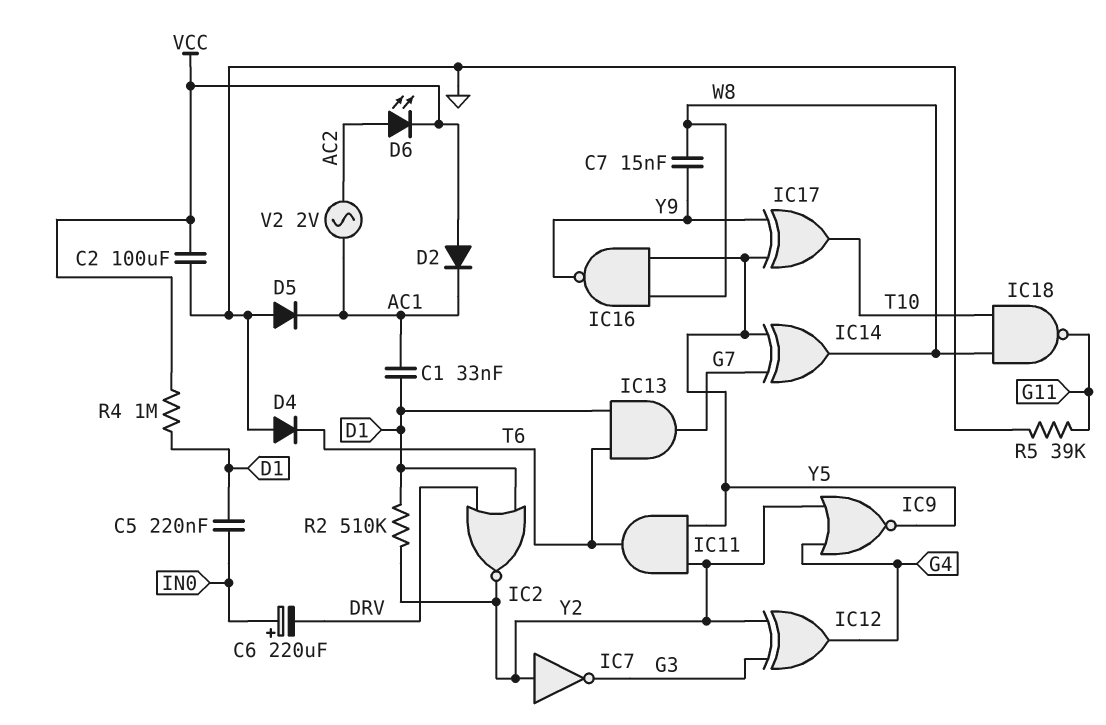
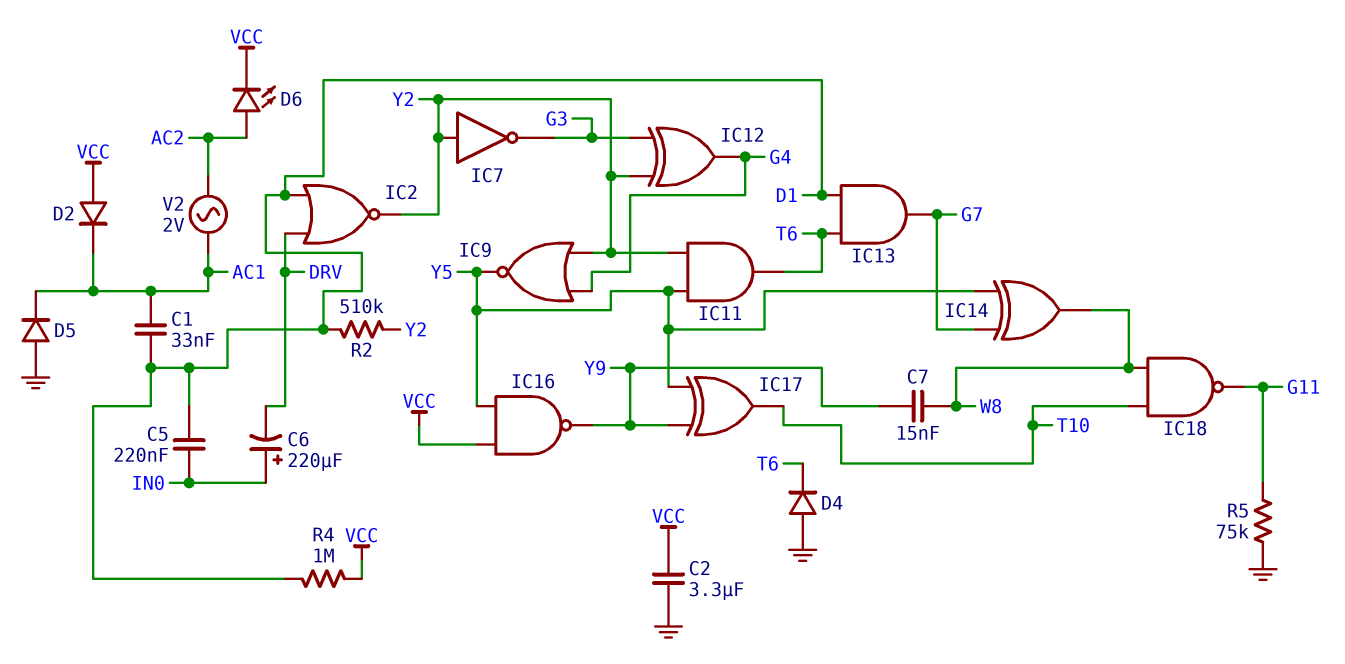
C2: 100uF (GND, VCC) -> 3.3uF (GND, VCC)
IC16: NAND (in W8, in Y5, out Y9) -> NAND (in VCC, in Y5, out Y9)
R5: 39k (G11, GND) -> 75k (G11, GND)

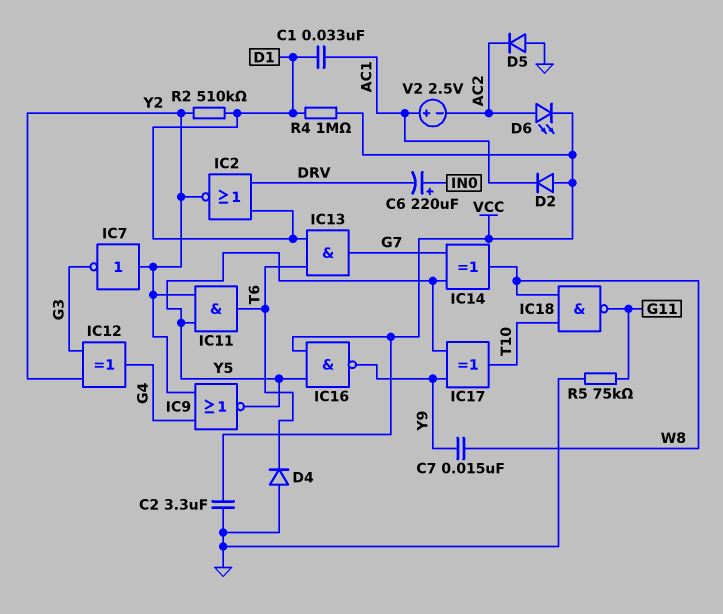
C5: 220nF (D1, IN0) -> none
D5: diode (A GND, K AC1) -> diode (A GND, K AC2)
V2: AC 2V (AC1, AC2) -> 2.5V (plus AC1, minus AC2)

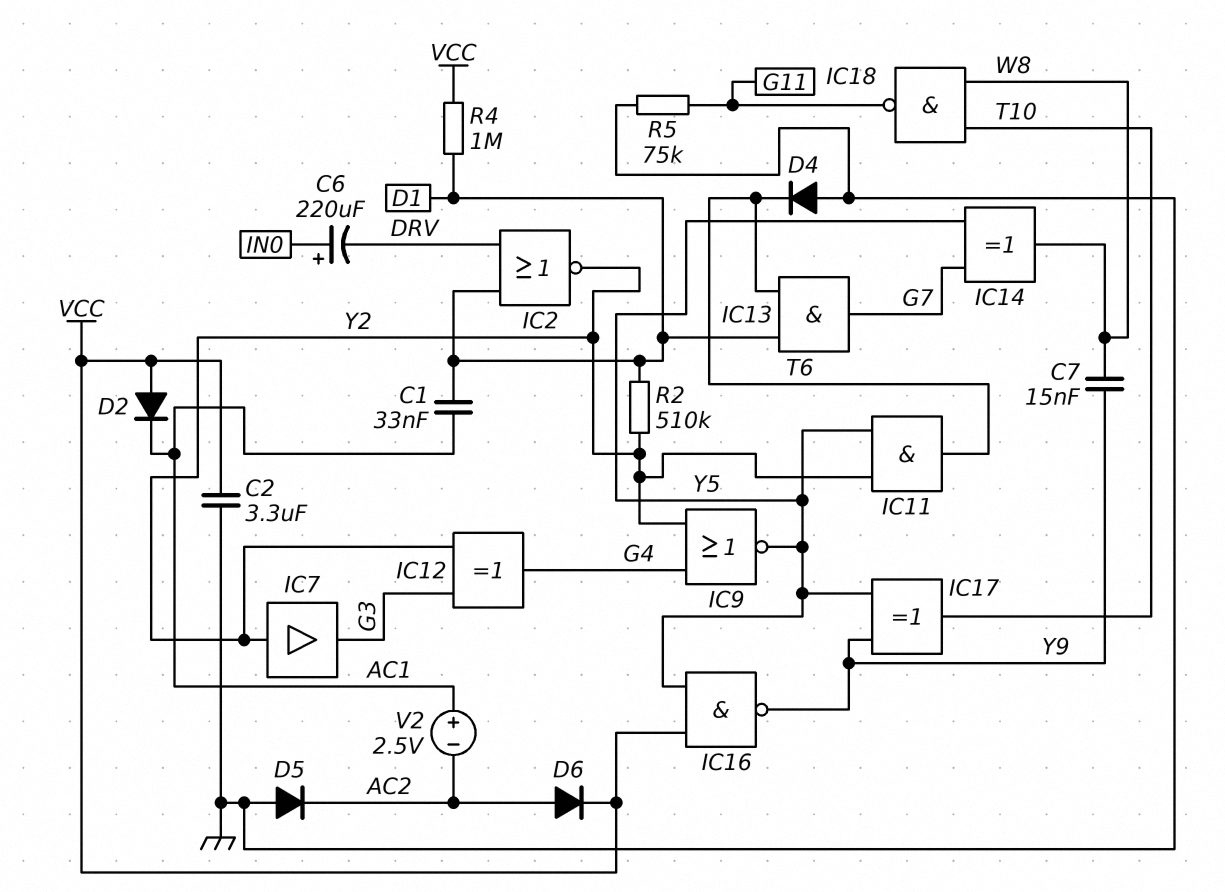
D6: LED (A AC2, K VCC) -> diode (A AC2, K VCC)
IC7: NOT (in Y2, out G3) -> buffer (in Y2, out G3)

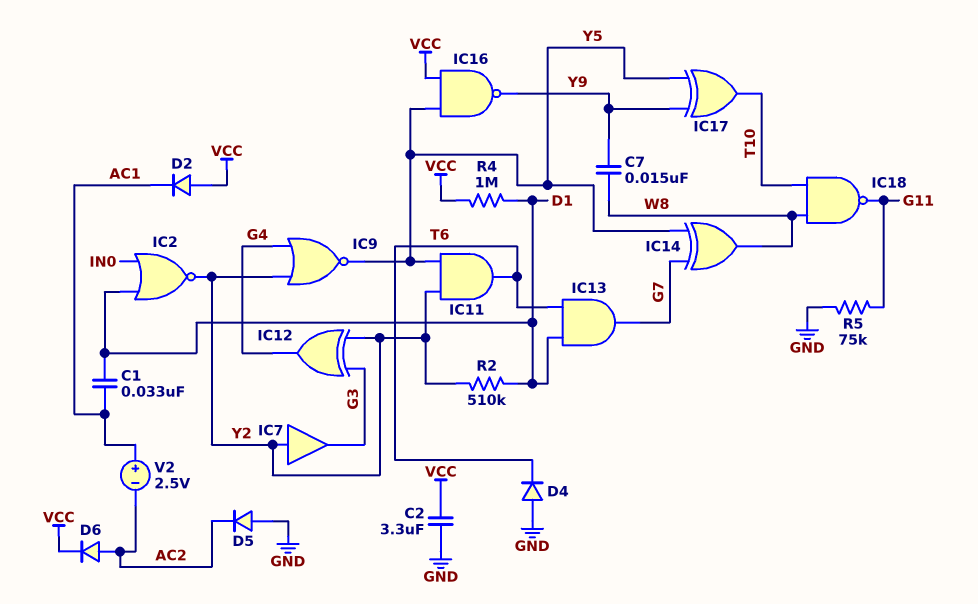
C6: 220uF (plus IN0, minus DRV) -> none
IC2: NOR (in D1, in DRV, out Y2) -> NOR (in D1, in IN0, out Y2)

